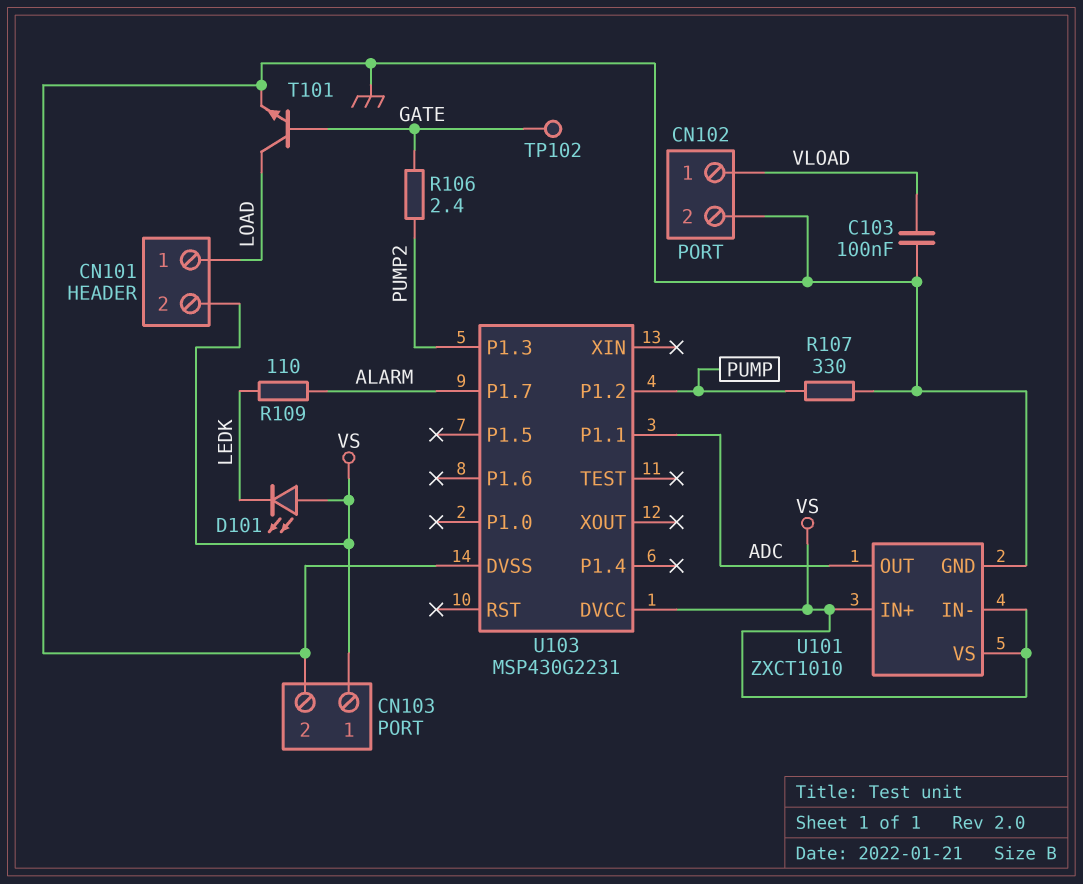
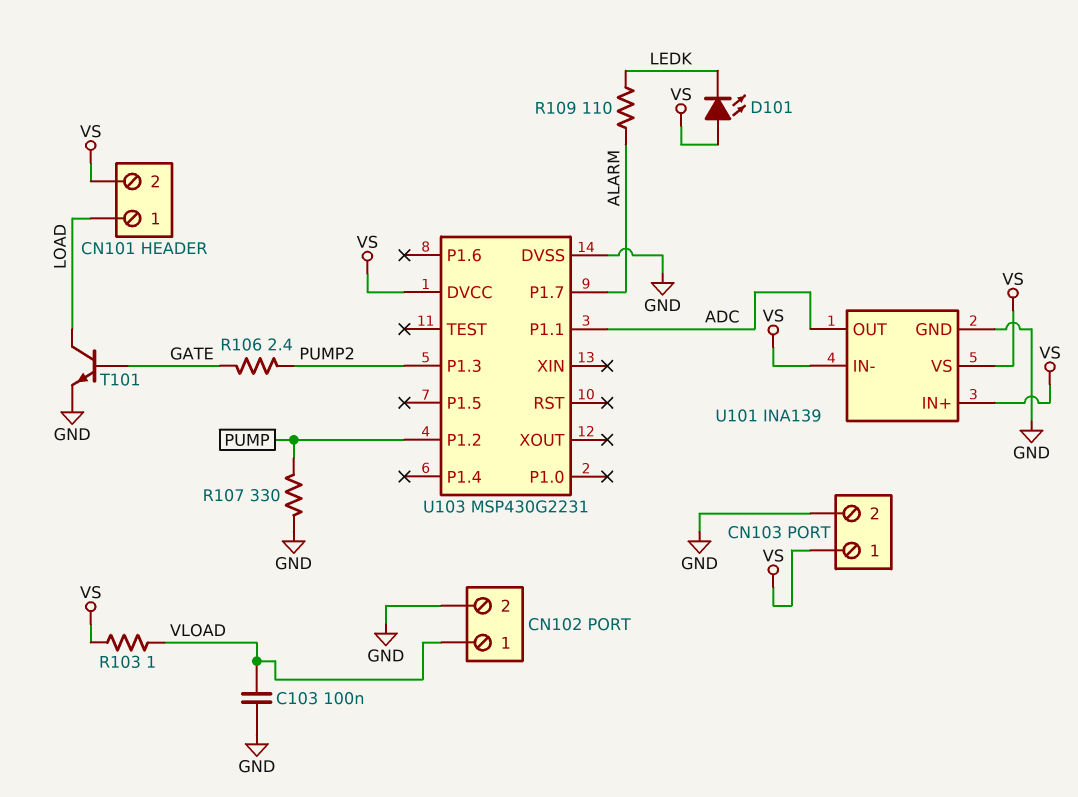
R103: none -> 1 (VLOAD, VS)
TP102: test point (GATE) -> none
U101: ZXCT1010 -> INA139

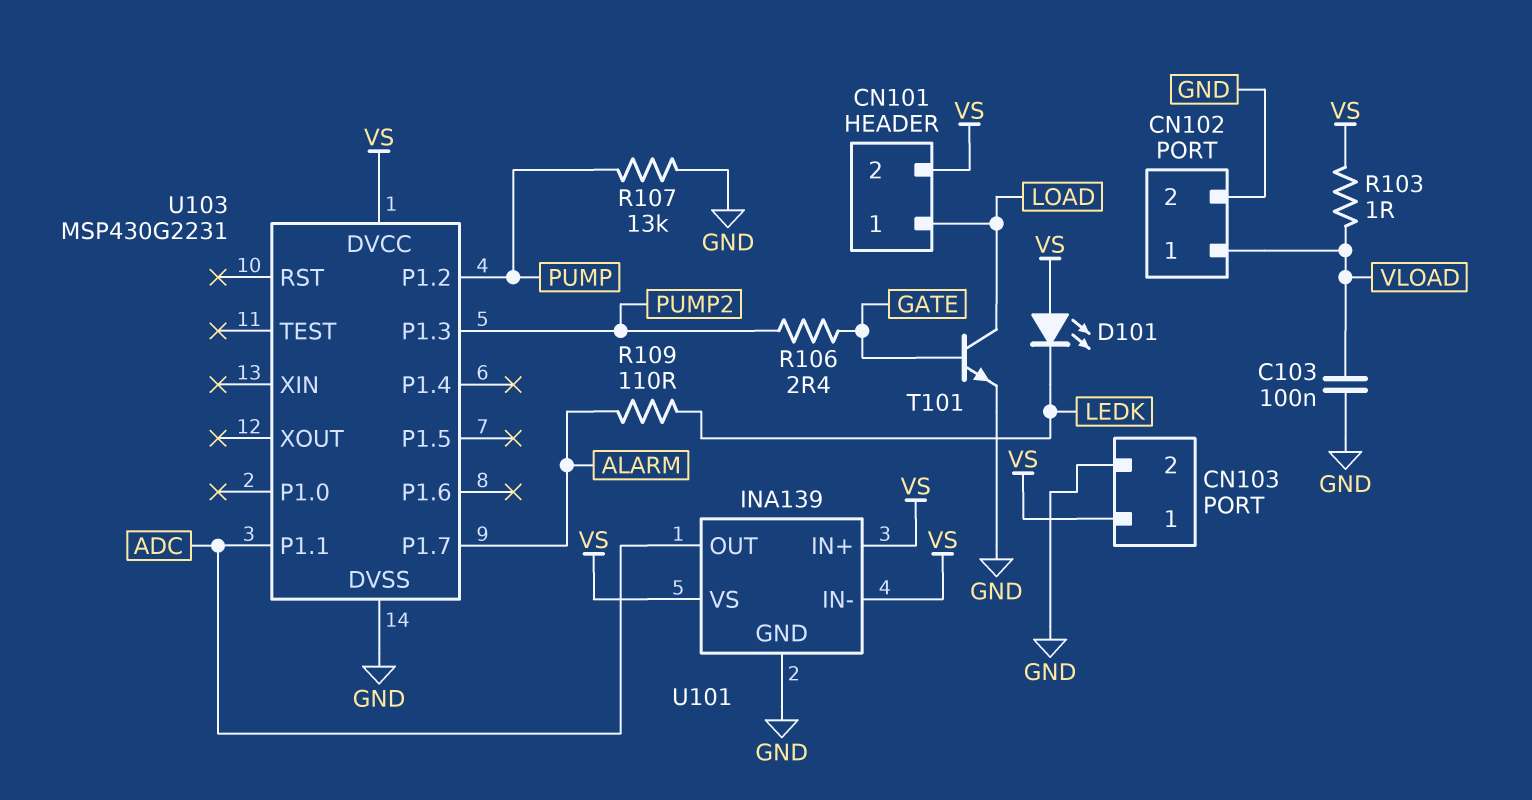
R107: 330 (GND, PUMP) -> 13k (GND, PUMP)

